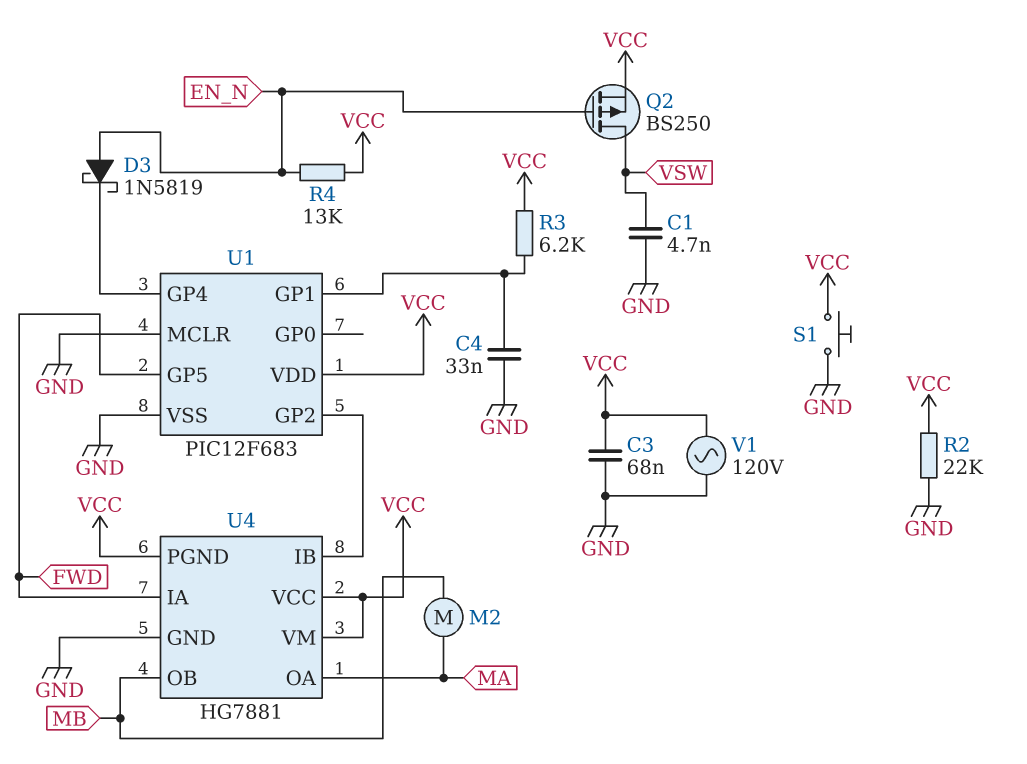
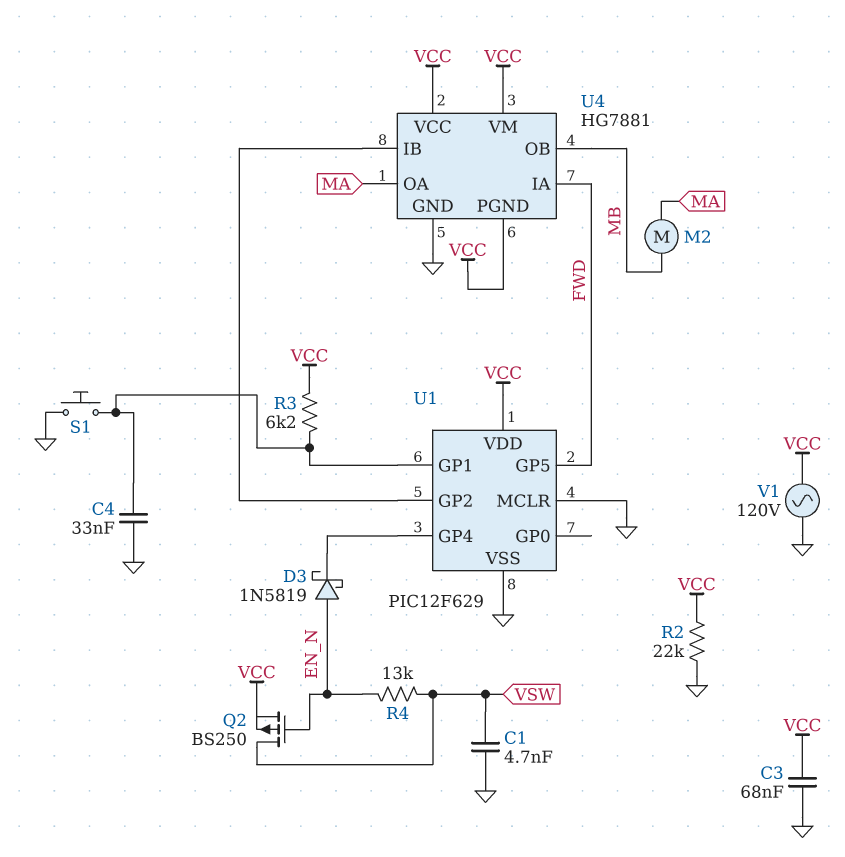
R4: 13k (EN_N, VCC) -> 13k (EN_N, VSW)
S1: button (GND, VCC) -> button (GND, U1/GP1)
U1: PIC12F683 -> PIC12F629

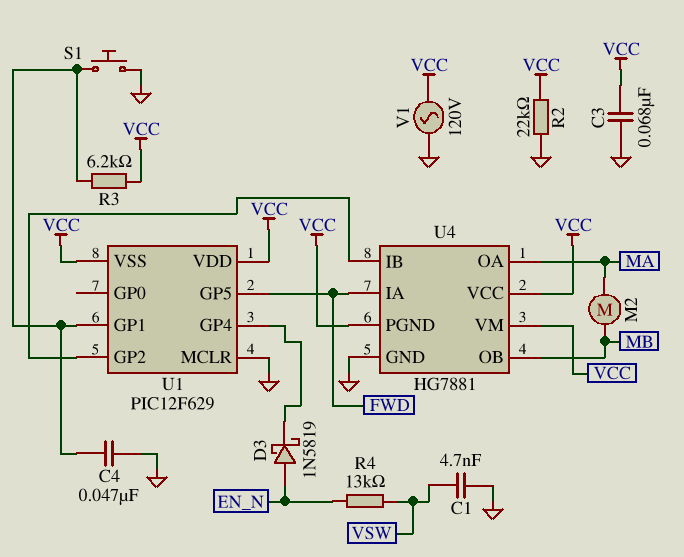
C4: 33nF (GND, U1/GP1) -> 47nF (GND, U1/GP1)
Q2: PMOS BS250 (G EN_N, D VSW, S VCC) -> none
U1 pin VSS: GND -> VCC

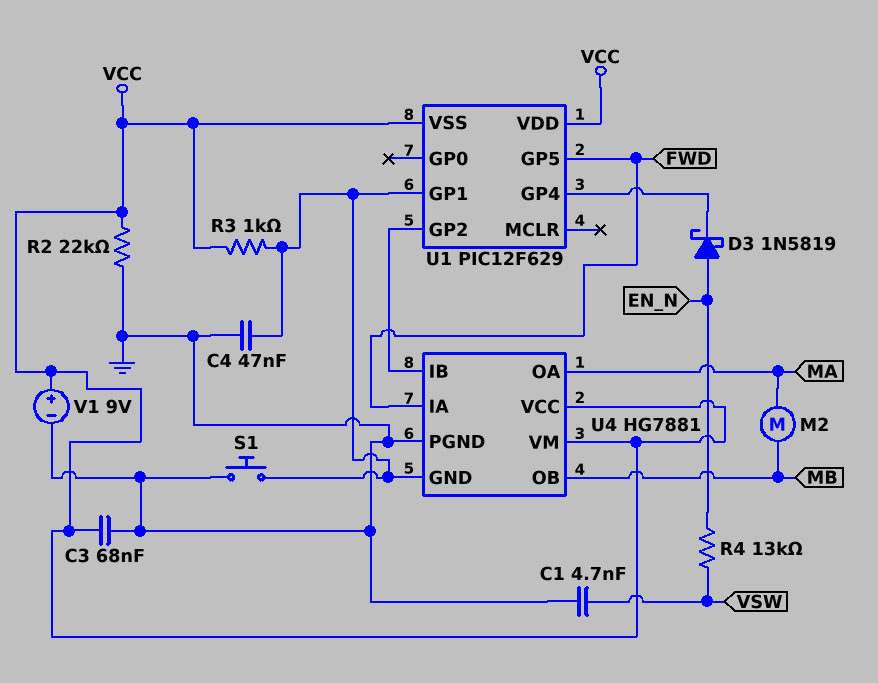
R3: 6.2k (U1/GP1, VCC) -> 1k (U1/GP1, VCC)
U1 pin MCLR: GND -> none
U4 pin GND: GND -> U1/GP1
U4 pin PGND: VCC -> GND
V1: AC 120V (GND, VCC) -> 9V (plus VCC, minus GND)

